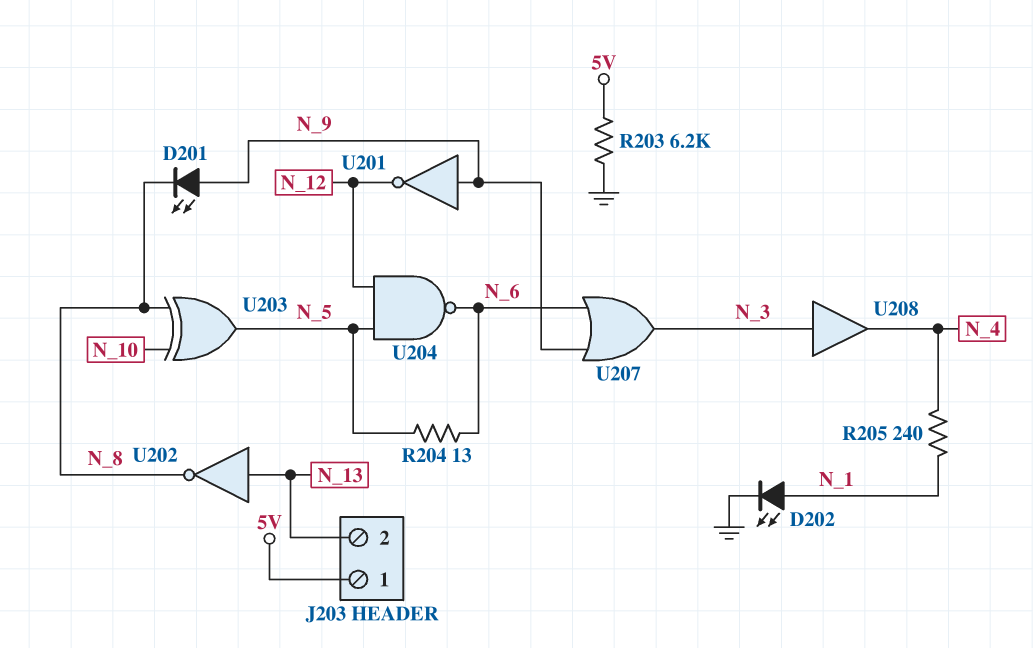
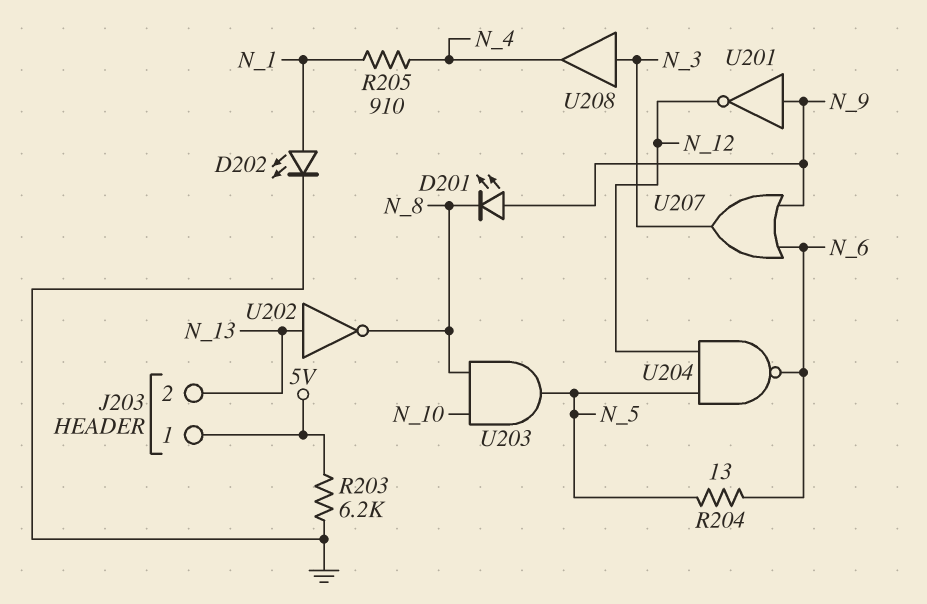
R205: 240 (N_1, N_4) -> 910 (N_1, N_4)
U203: XOR (in N_8, in N_10, out N_5) -> AND (in N_8, in N_10, out N_5)

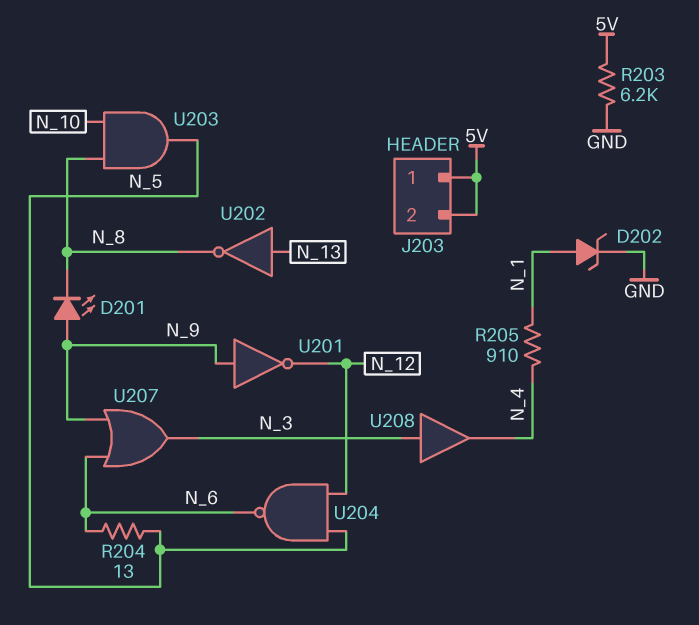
D202: LED (A N_1, K GND) -> zener (A N_1, K GND)
J203 pin 2: N_13 -> 5V

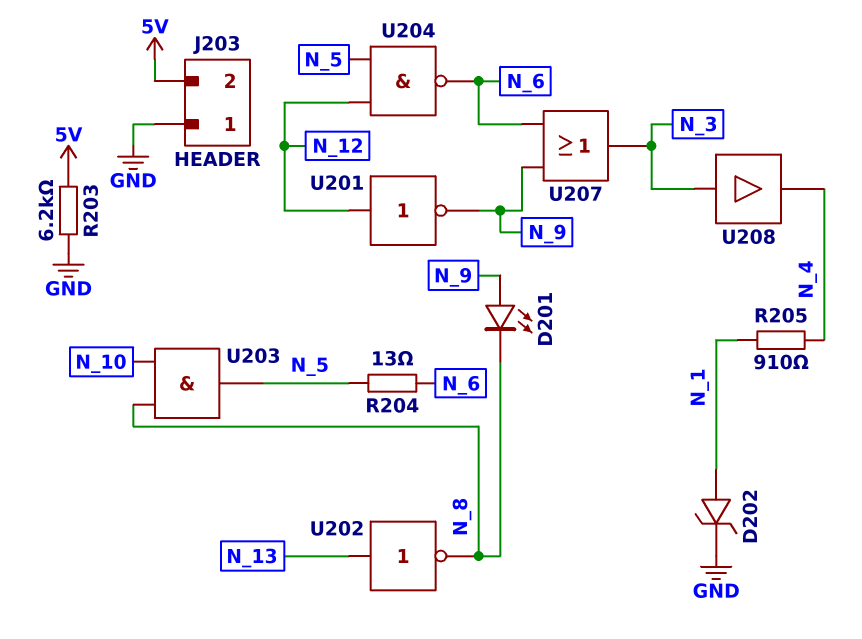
J203 pin 1: 5V -> GND
U201: NOT (in N_9, out N_12) -> NOT (in N_12, out N_9)

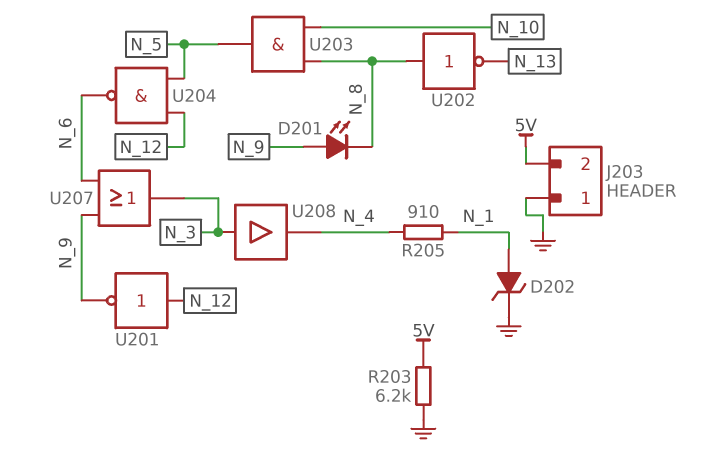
R204: 13 (N_5, N_6) -> none
U202: NOT (in N_13, out N_8) -> NOT (in N_8, out N_13)

